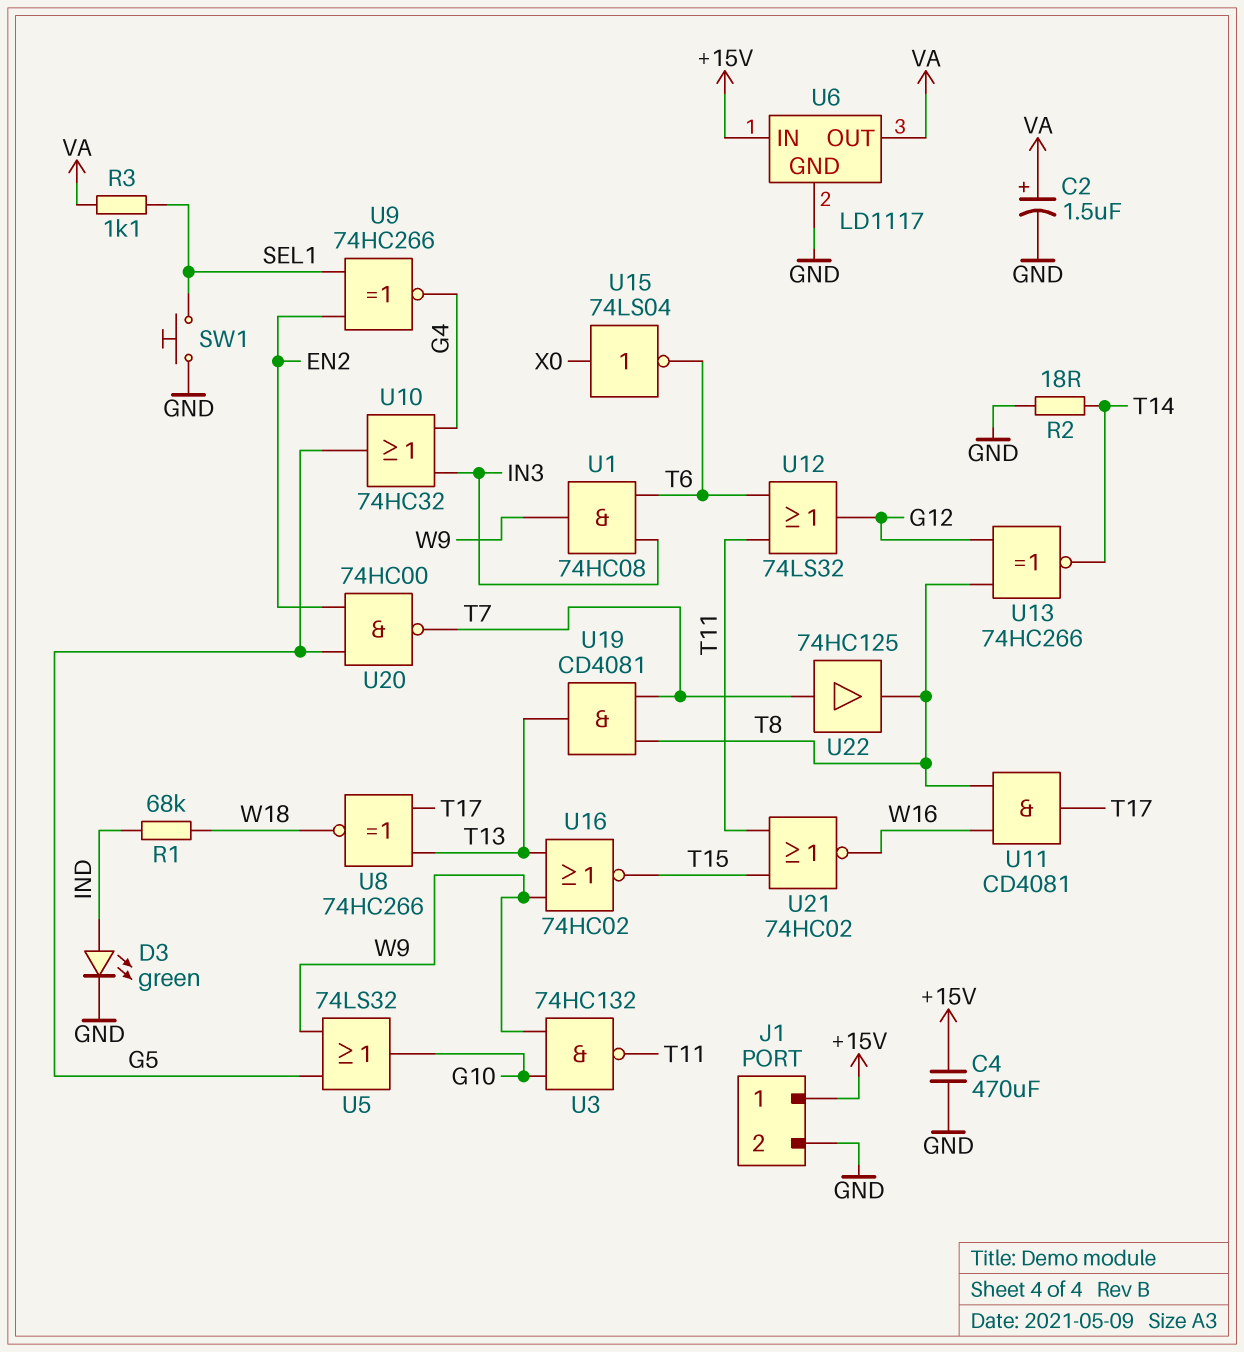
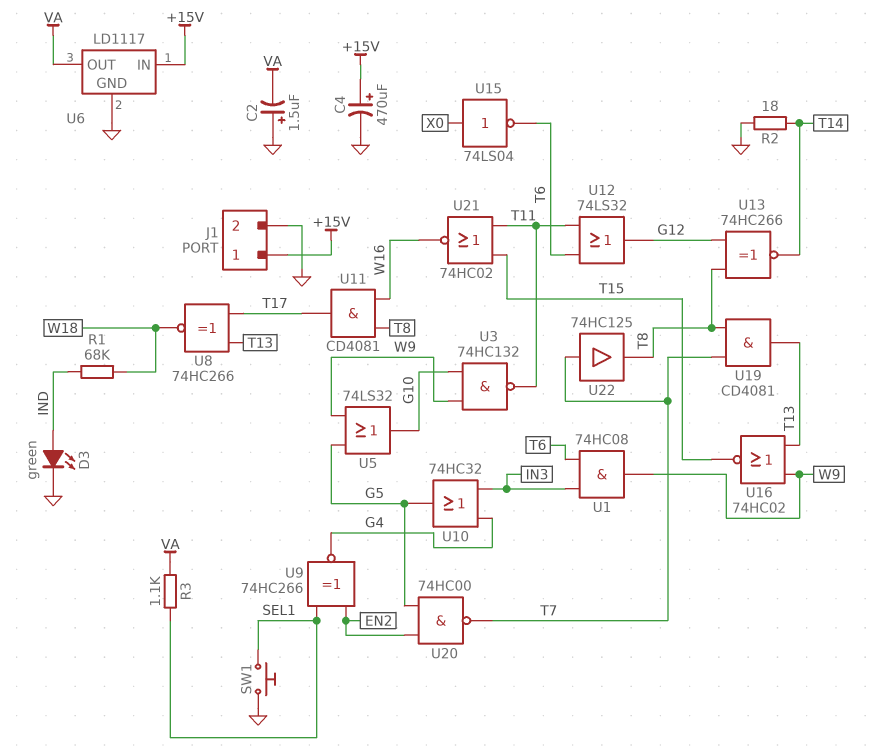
C2: 1.5uF (plus VA, minus GND) -> 1.5uF (plus GND, minus VA)
C4: 470uF (+15V, GND) -> 470uF (plus +15V, minus GND)

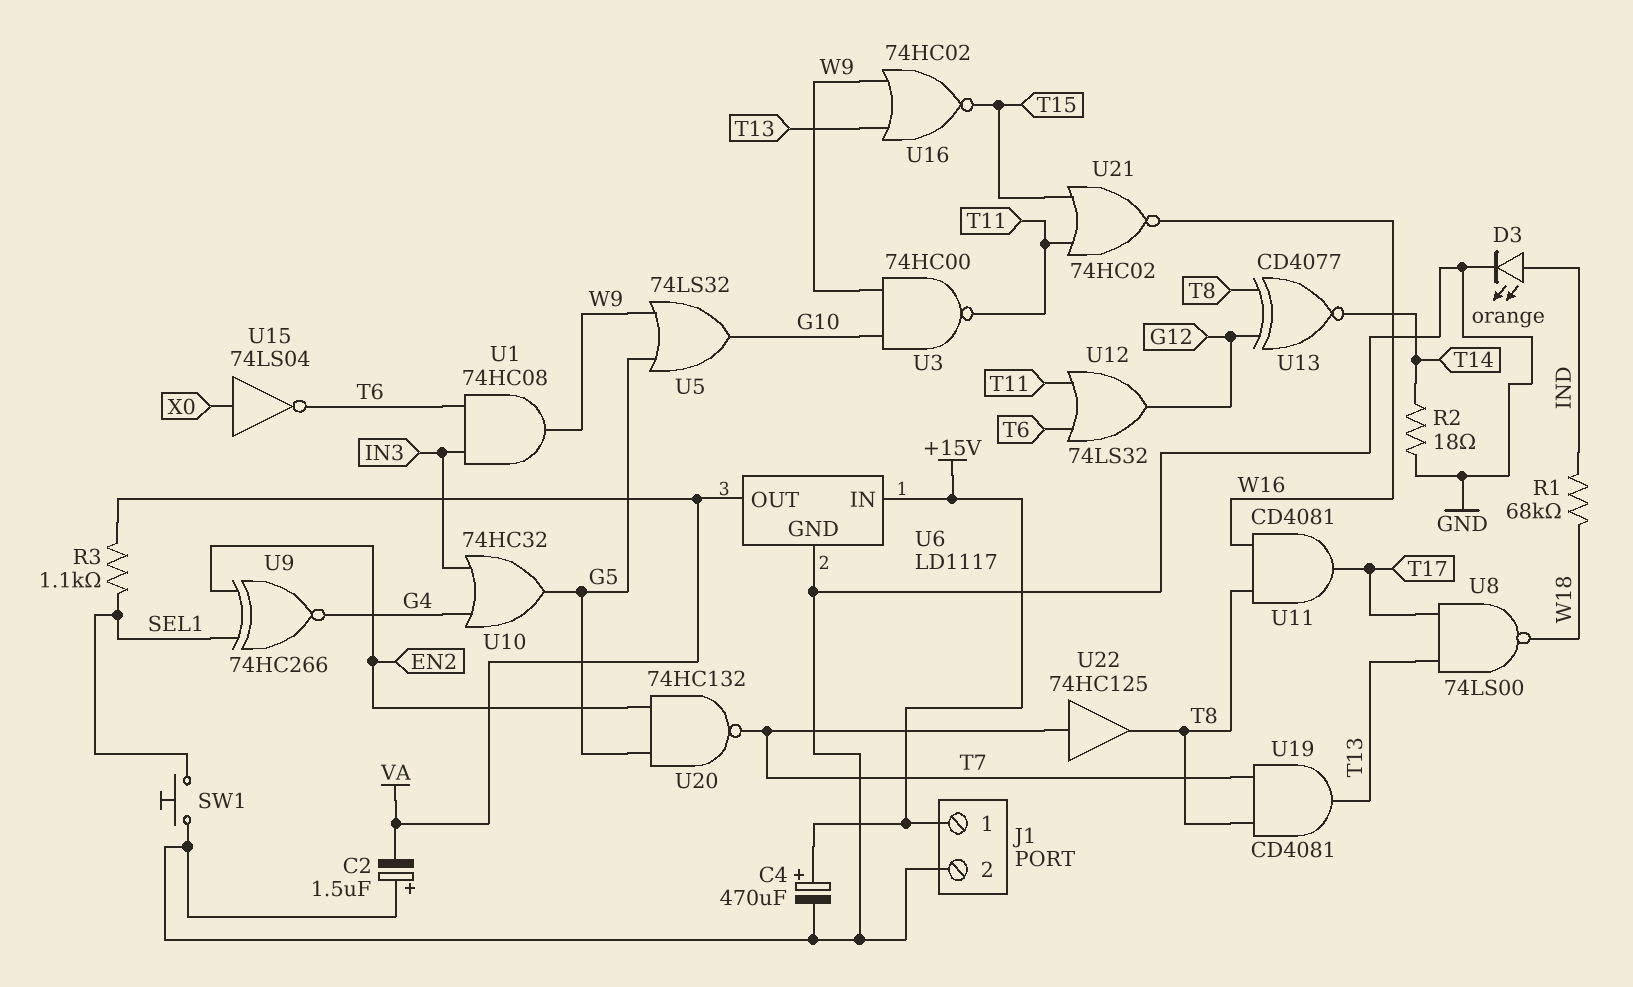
D3: LED green (A IND, K GND) -> LED orange (A IND, K GND)
U3: NAND 74HC132 (in G10, in W9, out T11) -> NAND 74HC00 (in G10, in W9, out T11)
U8: XNOR 74HC266 (in T13, in T17, out W18) -> NAND 74LS00 (in T13, in T17, out W18)
U13: XNOR 74HC266 (in G12, in T8, out T14) -> XNOR CD4077 (in G12, in T8, out T14)
U20: NAND 74HC00 (in EN2, in G5, out T7) -> NAND 74HC132 (in EN2, in G5, out T7)

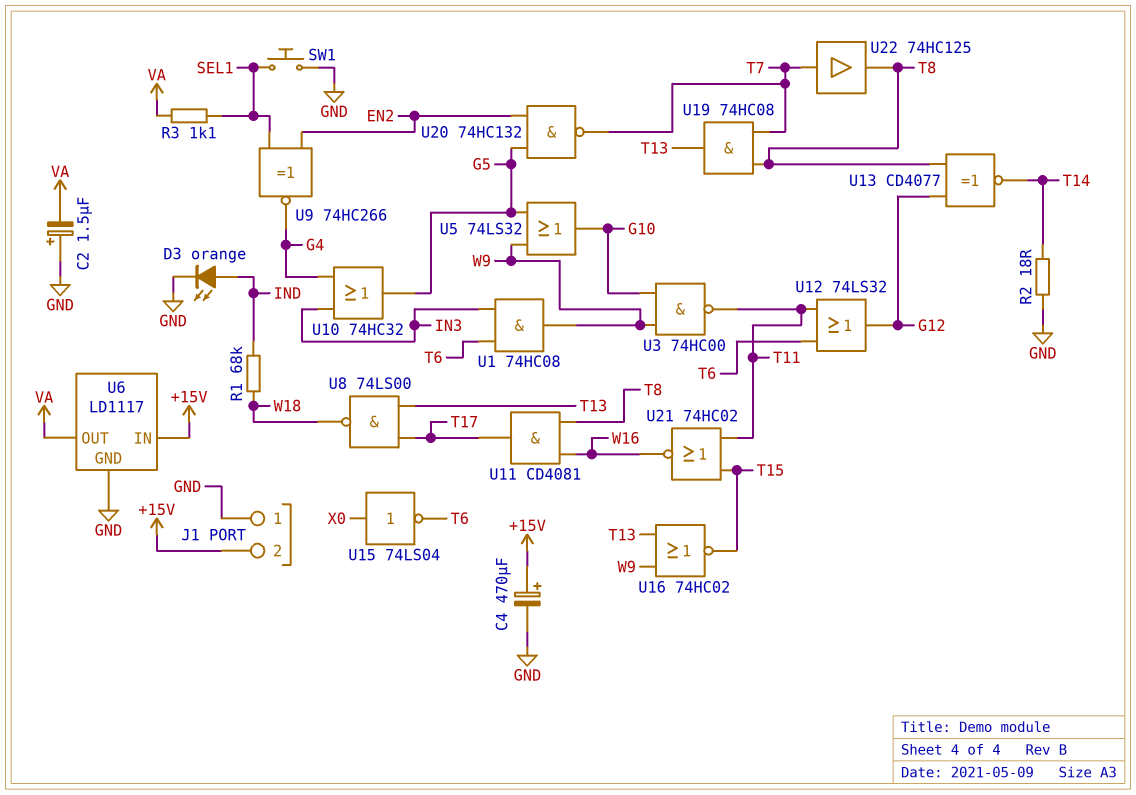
J1 pin 1: +15V -> GND
J1 pin 2: GND -> +15V
U19: AND CD4081 (in T7, in T8, out T13) -> AND 74HC08 (in T7, in T8, out T13)

